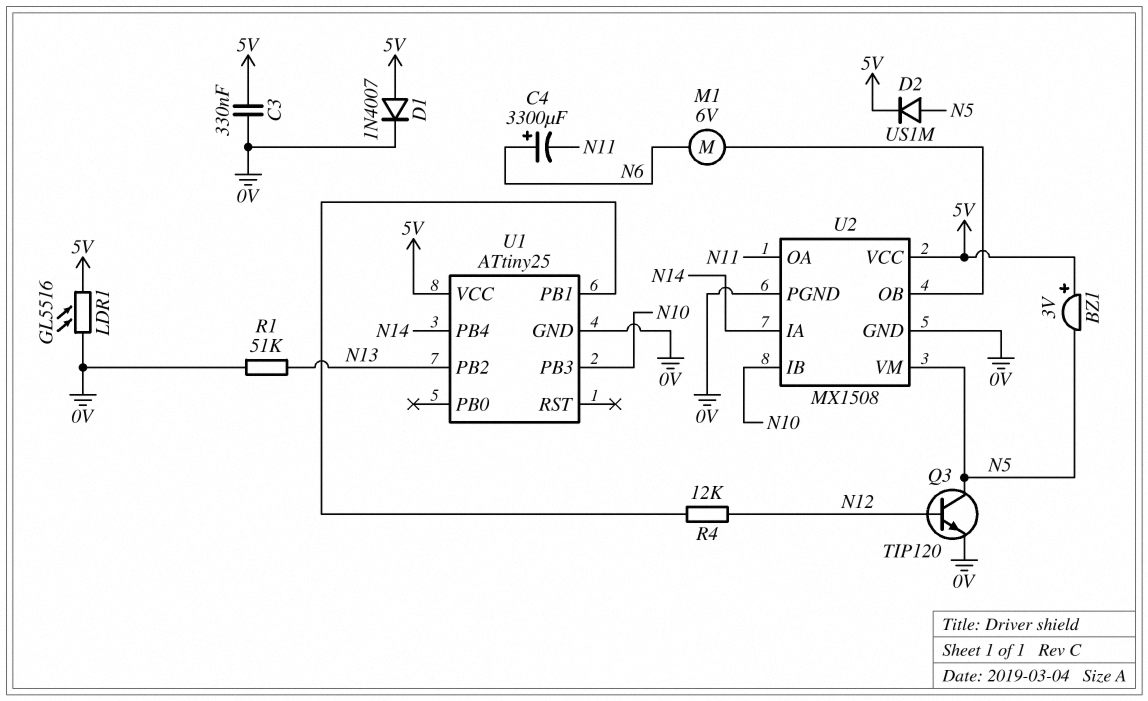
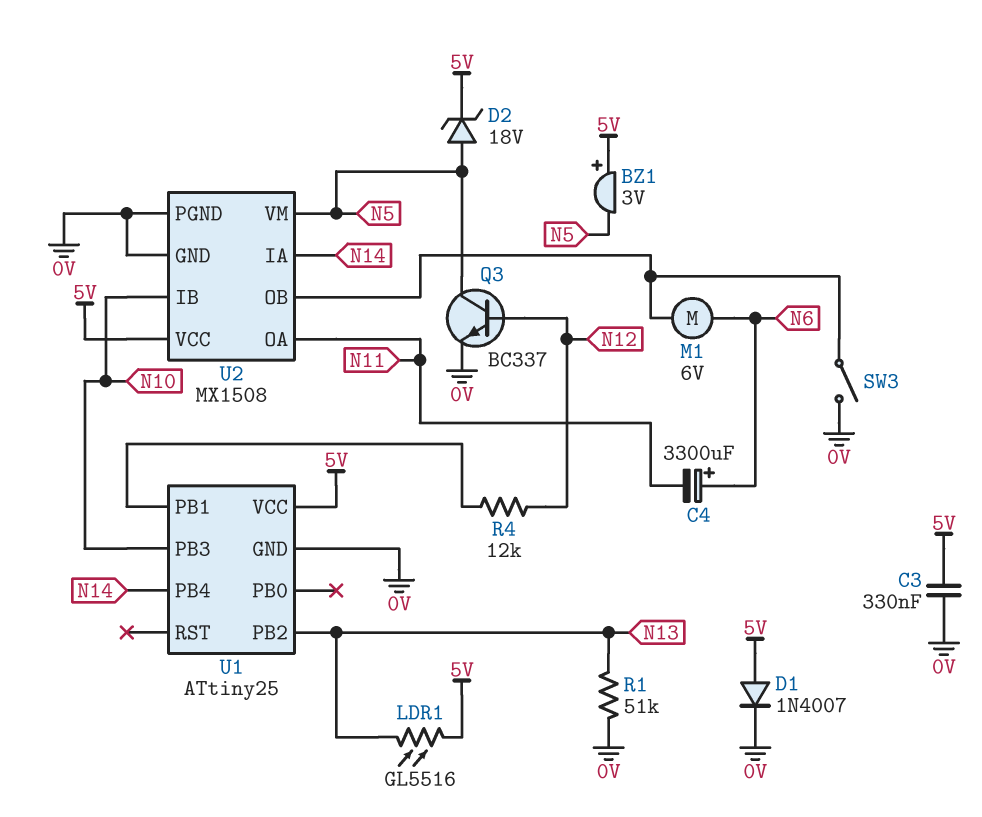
D2: diode US1M (A N5, K 5V) -> zener 18V (A N5, K 5V)
LDR1: GL5516 (0V, 5V) -> GL5516 (5V, N13)
Q3: NPN TIP120 (B N12, C N5, E 0V) -> NPN BC337 (B N12, C N5, E 0V)
SW3: none -> switch (0V, U2/OB)

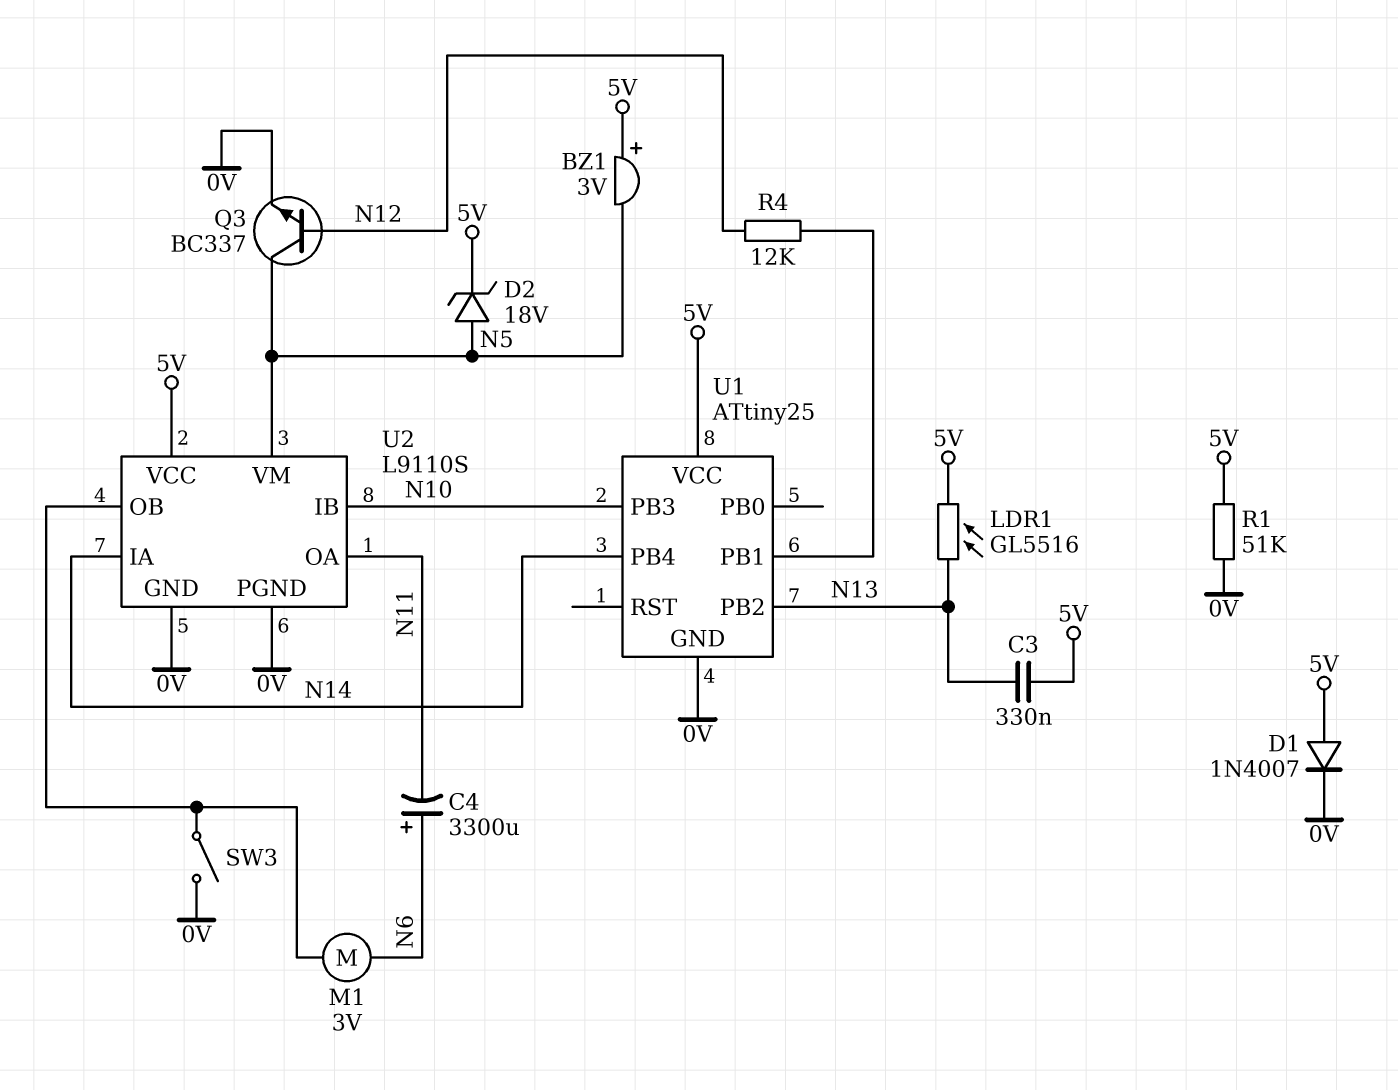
C3: 330nF (0V, 5V) -> 330nF (5V, N13)
M1: motor 6V (N6, U2/OB) -> motor 3V (N6, U2/OB)
R1: 51k (0V, N13) -> 51k (0V, 5V)
U2: MX1508 -> L9110S

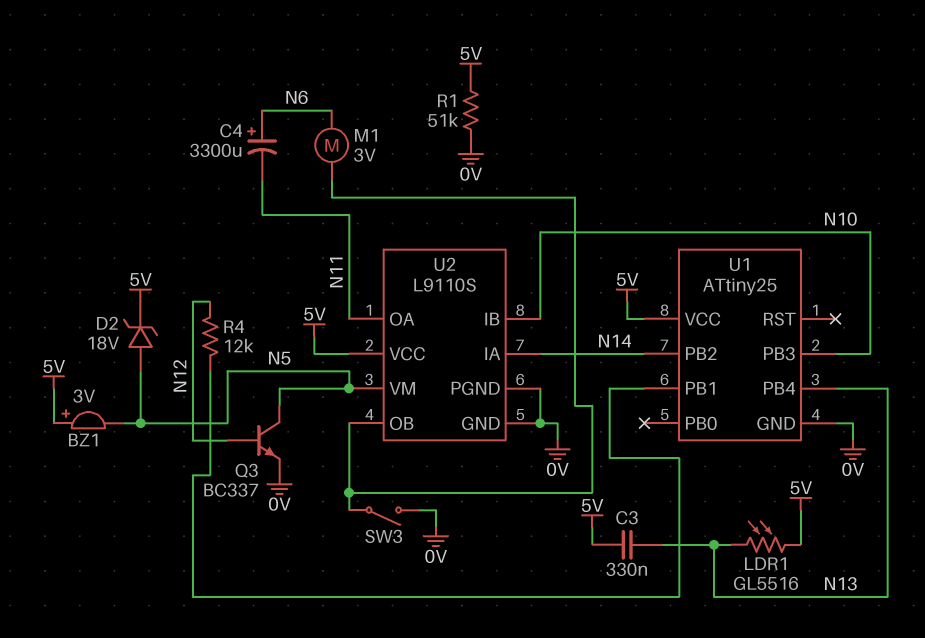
D1: diode 1N4007 (A 5V, K 0V) -> none
U1 pin PB2: N13 -> N14
U1 pin PB4: N14 -> N13

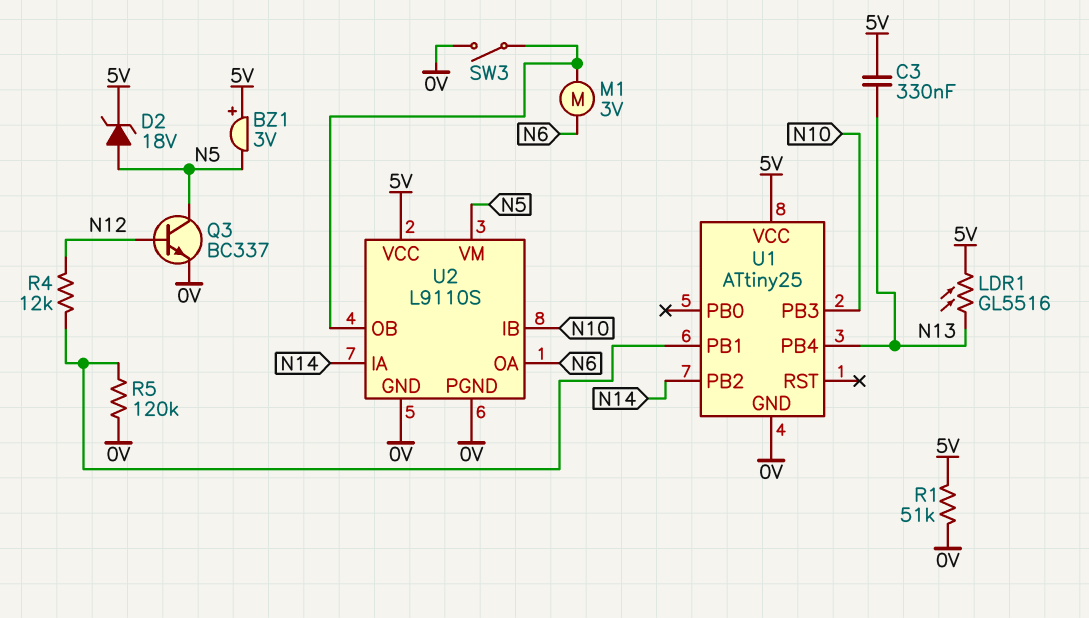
C4: 3300uF (plus N6, minus N11) -> none
R5: none -> 120k (0V, U1/PB1)
U2 pin OA: N11 -> N6

